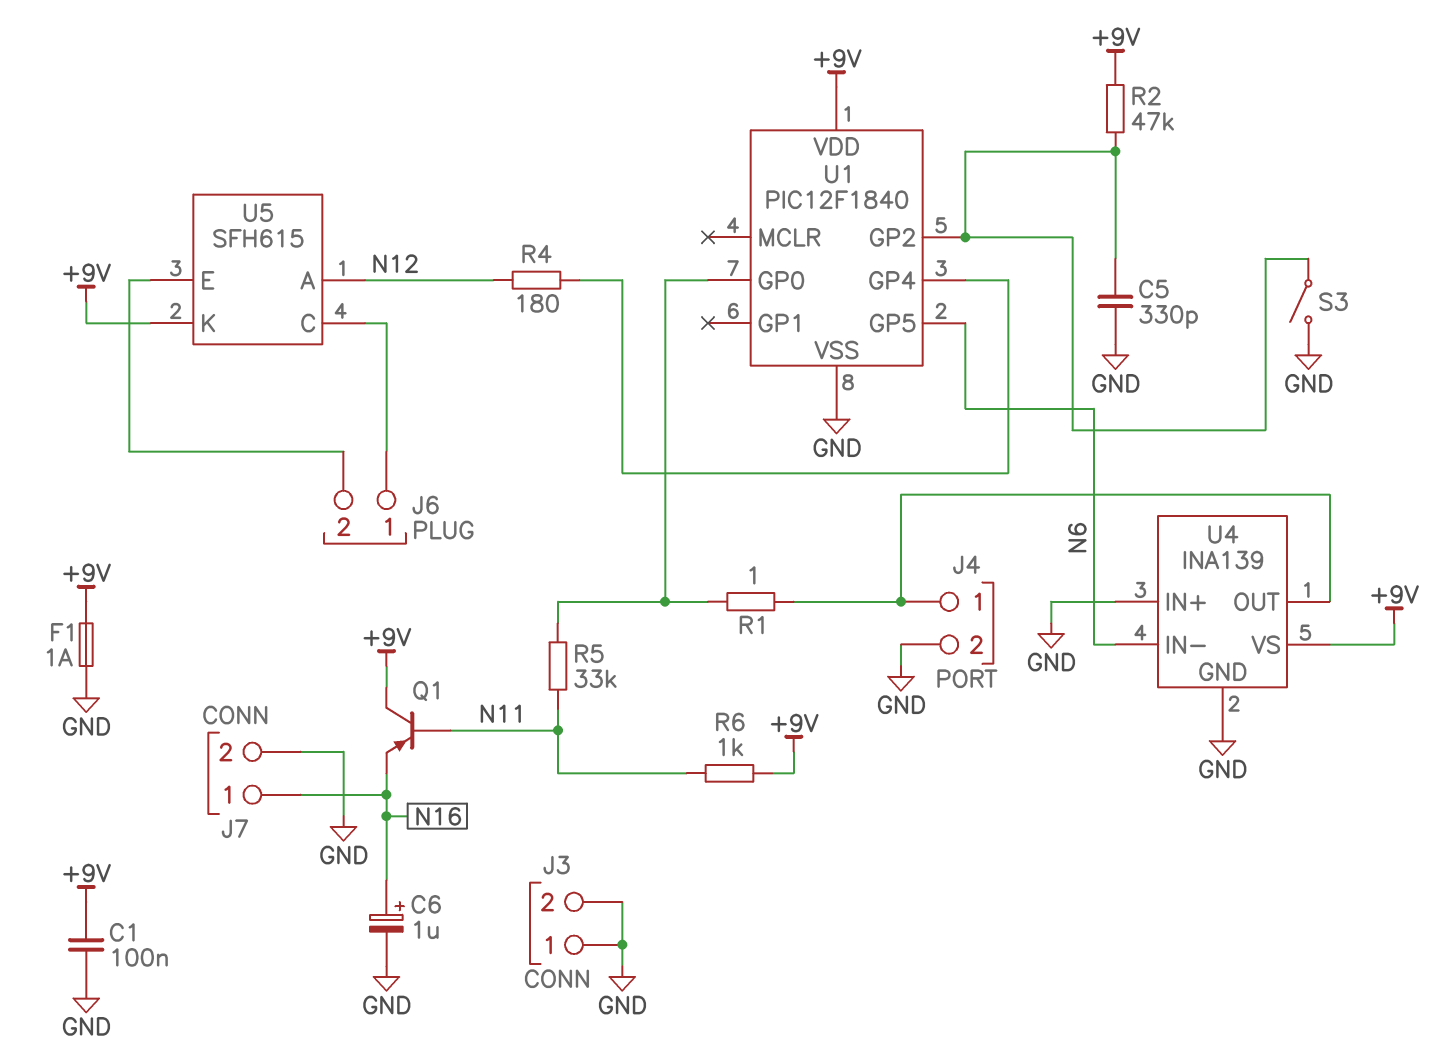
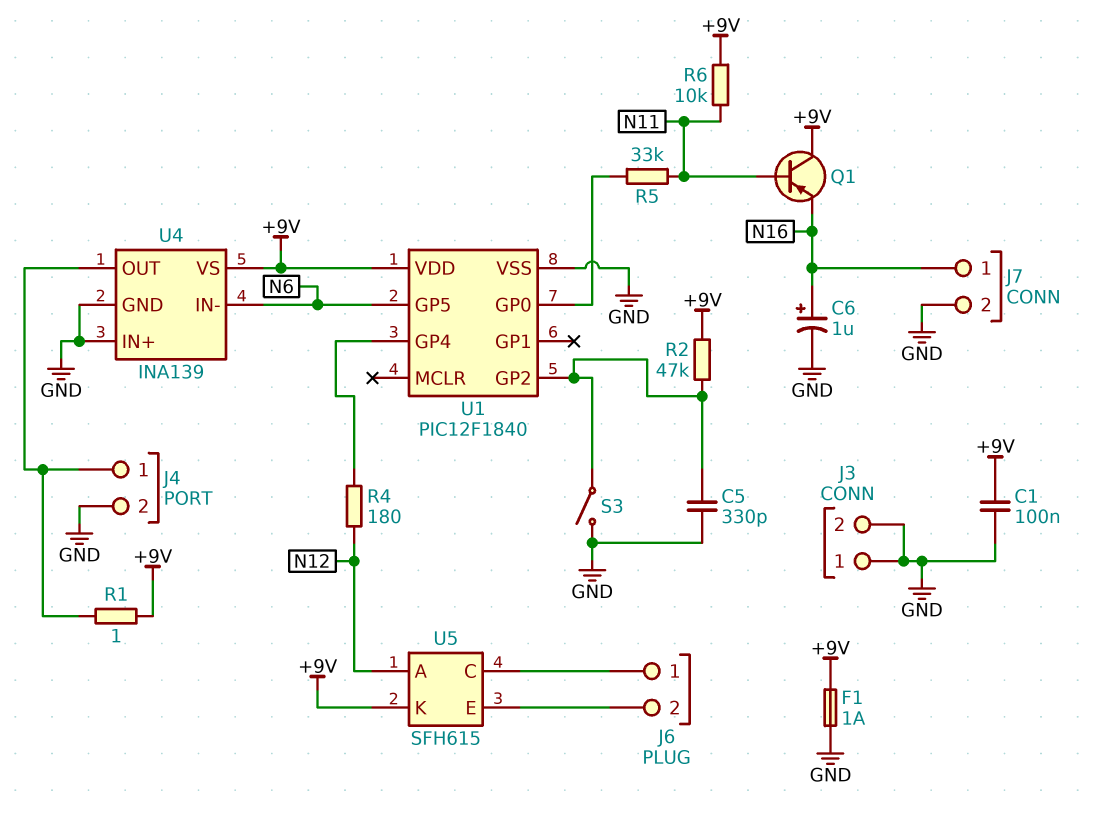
R1: 1 (J4/1, U1/GP0) -> 1 (+9V, J4/1)
R6: 1k (+9V, N11) -> 10k (+9V, N11)

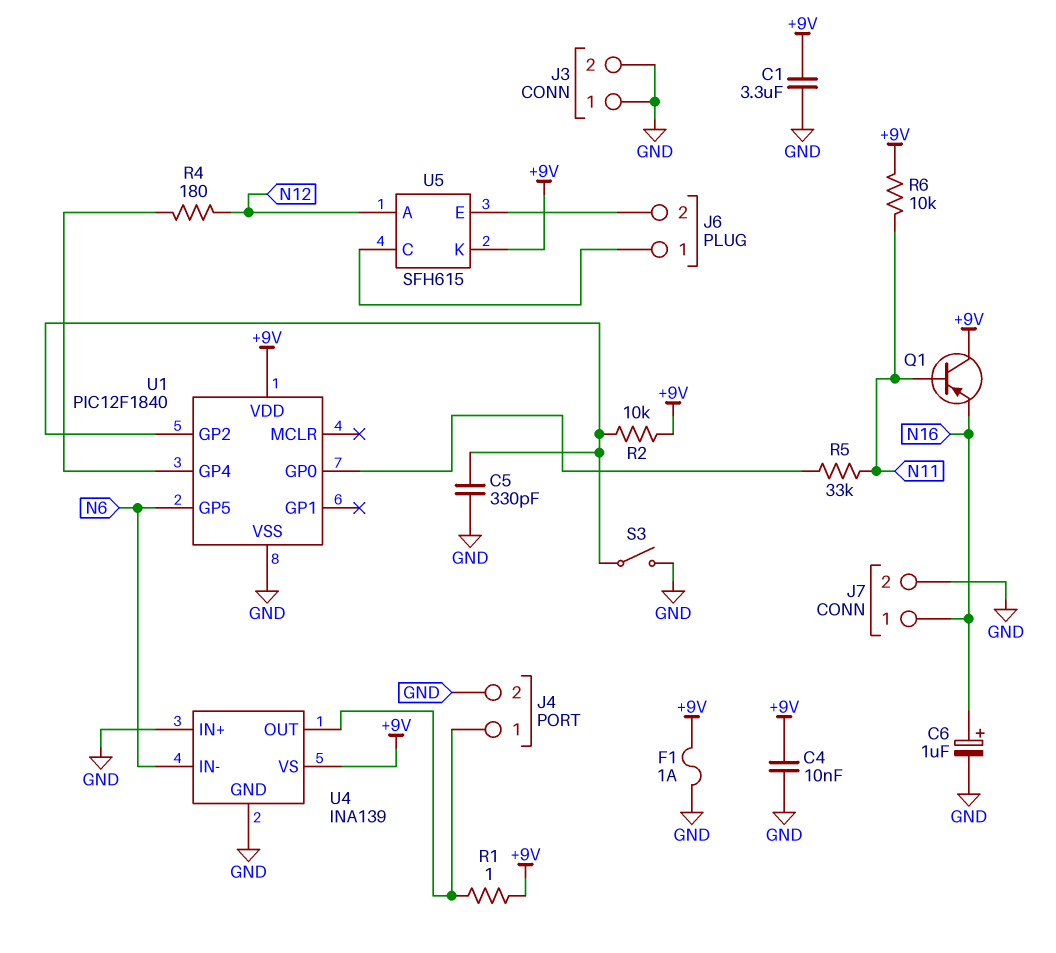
C1: 100nF (+9V, GND) -> 3.3uF (+9V, GND)
C4: none -> 10nF (+9V, GND)
R2: 47k (+9V, U1/GP2) -> 10k (+9V, U1/GP2)

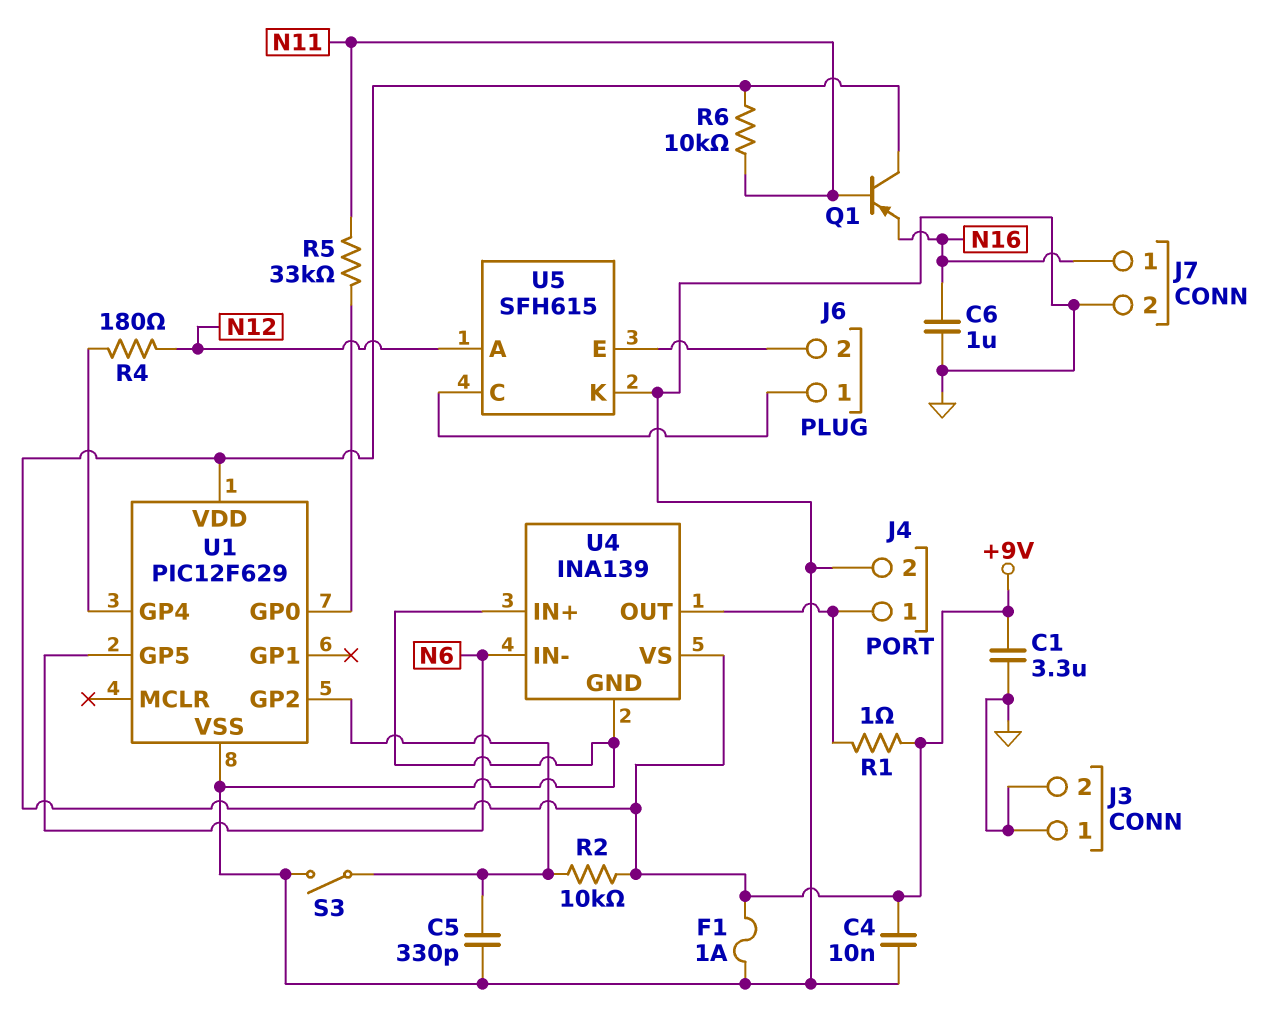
C6: 1uF (plus N16, minus GND) -> 1uF (GND, N16)
U1: PIC12F1840 -> PIC12F629
U5 pin K: +9V -> GND

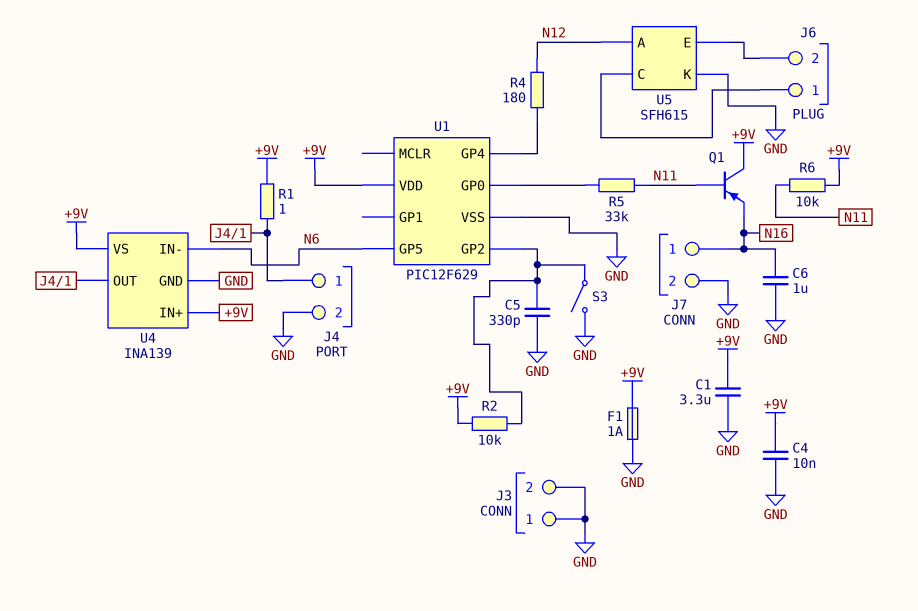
U4 pin IN+: GND -> +9V

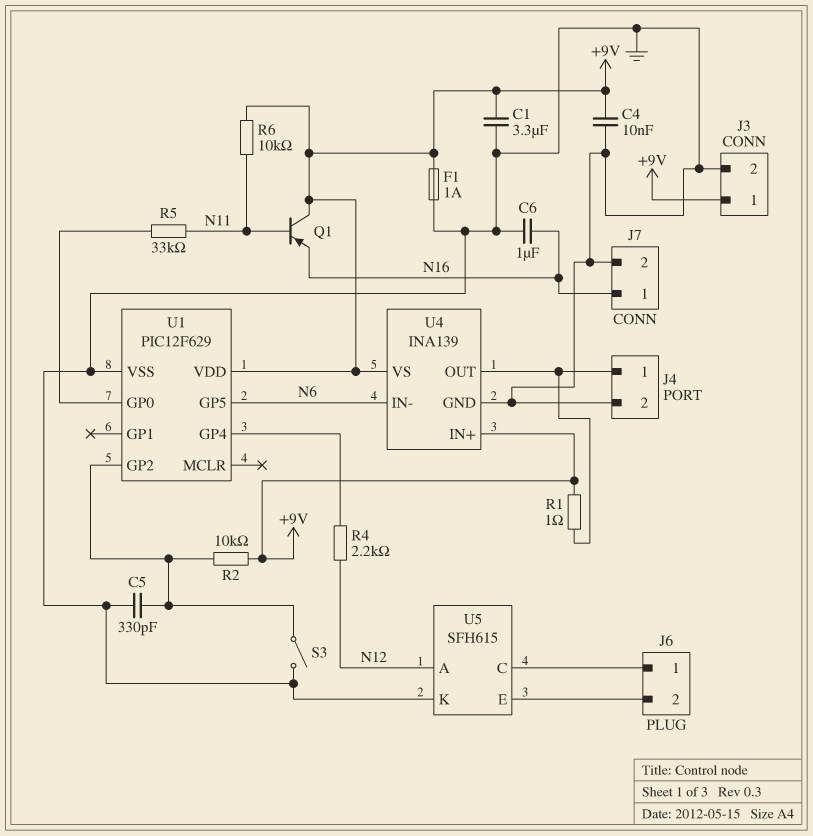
J3 pin 1: GND -> +9V
R4: 180 (N12, U1/GP4) -> 2.2k (N12, U1/GP4)

